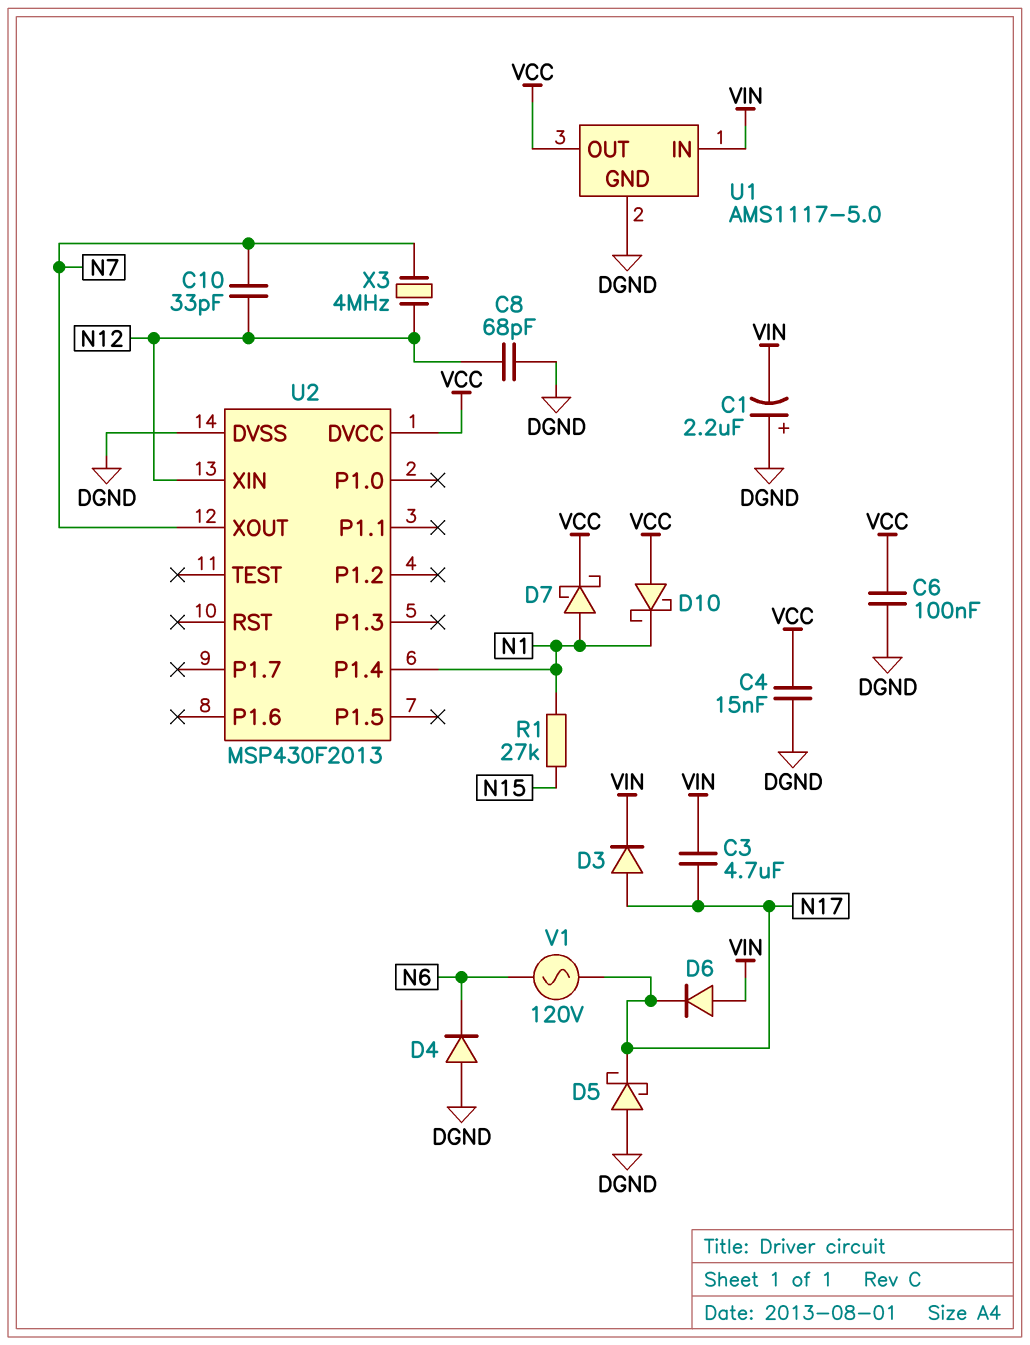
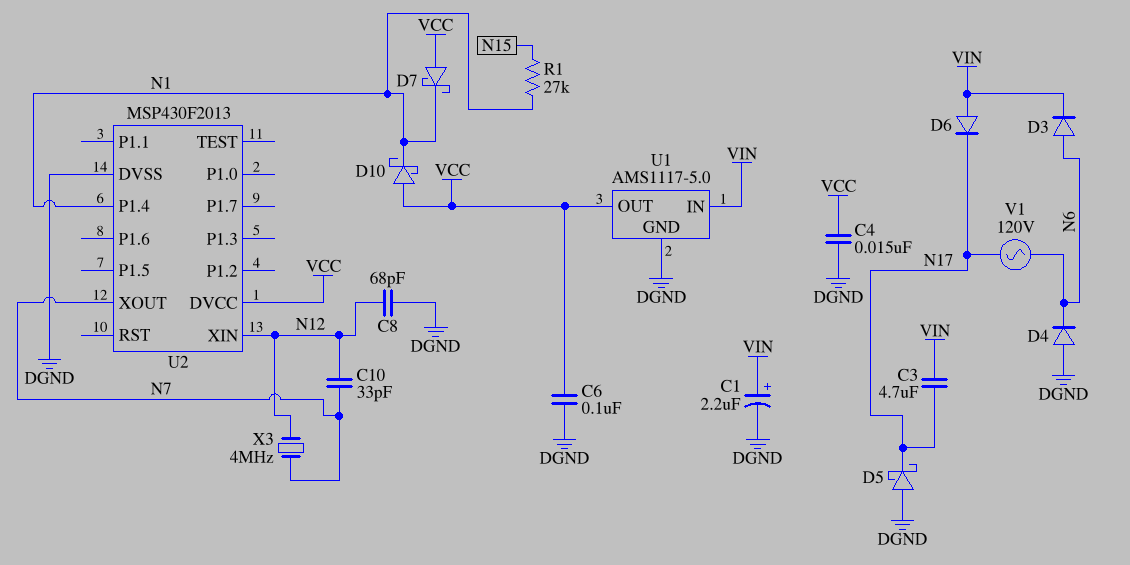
C1: 2.2uF (plus DGND, minus VIN) -> 2.2uF (plus VIN, minus DGND)
D3: diode (A N17, K VIN) -> diode (A N6, K VIN)
D7: schottky (A N1, K VCC) -> schottky (A VCC, K N1)

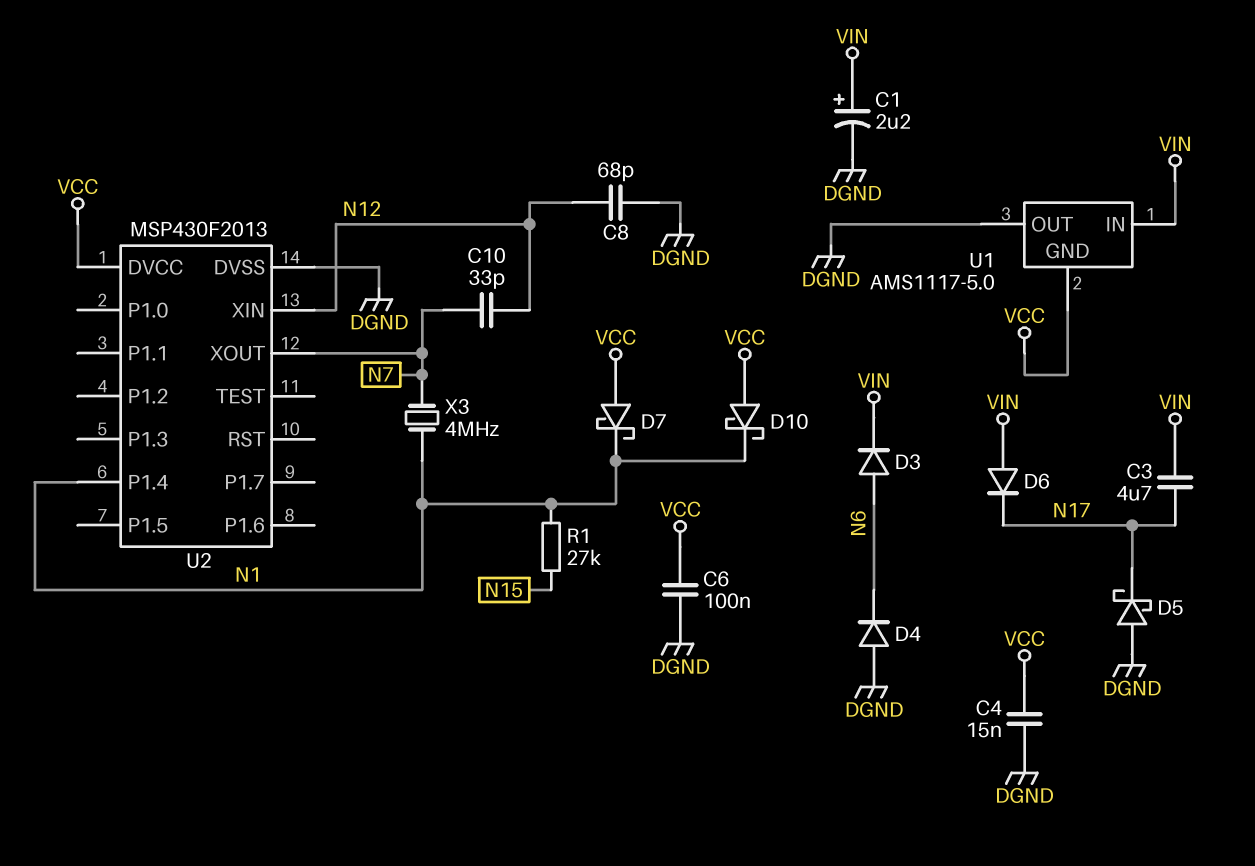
U1 pin GND: DGND -> VCC
U1 pin OUT: VCC -> DGND
V1: AC 120V (N6, N17) -> none
X3: 4MHz (N7, N12) -> 4MHz (N1, N7)

